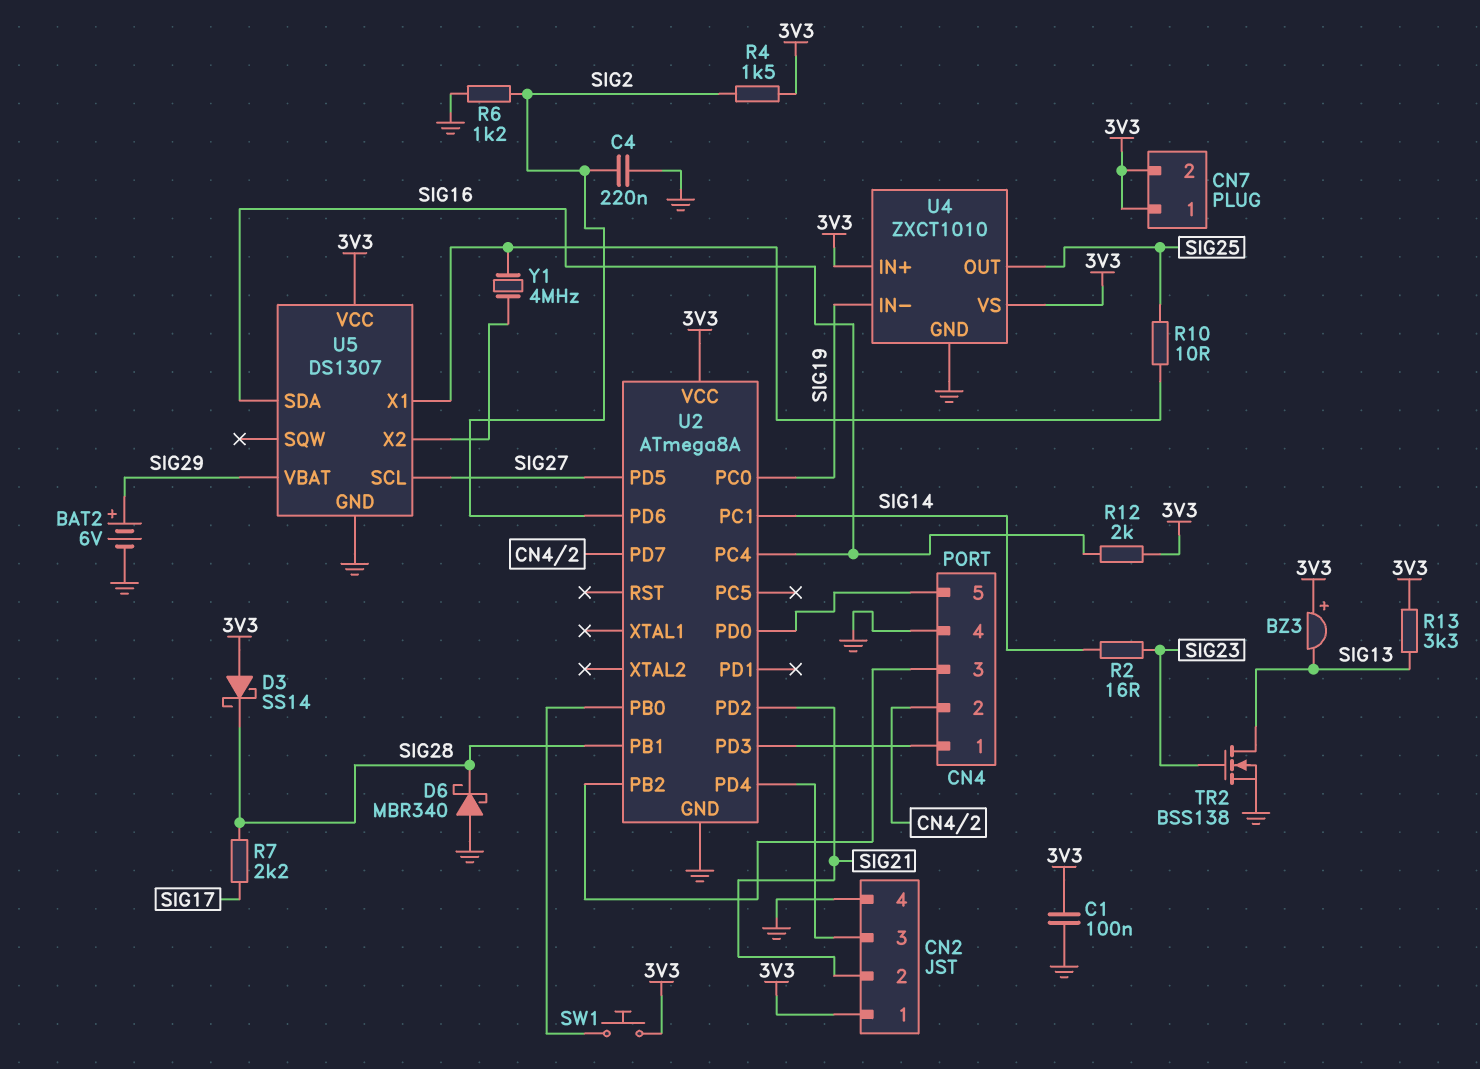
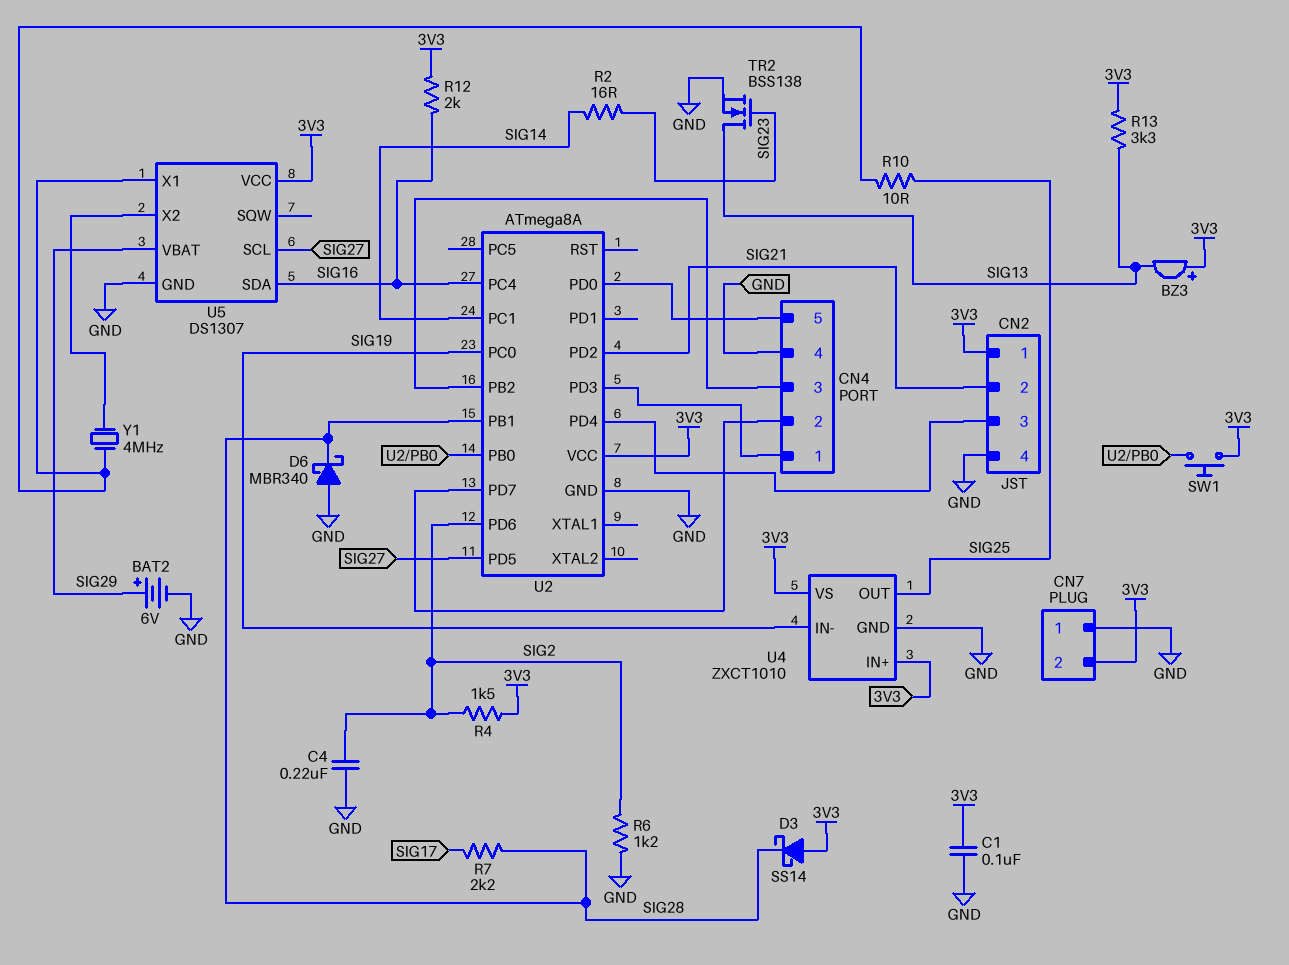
CN7 pin 1: 3V3 -> GND

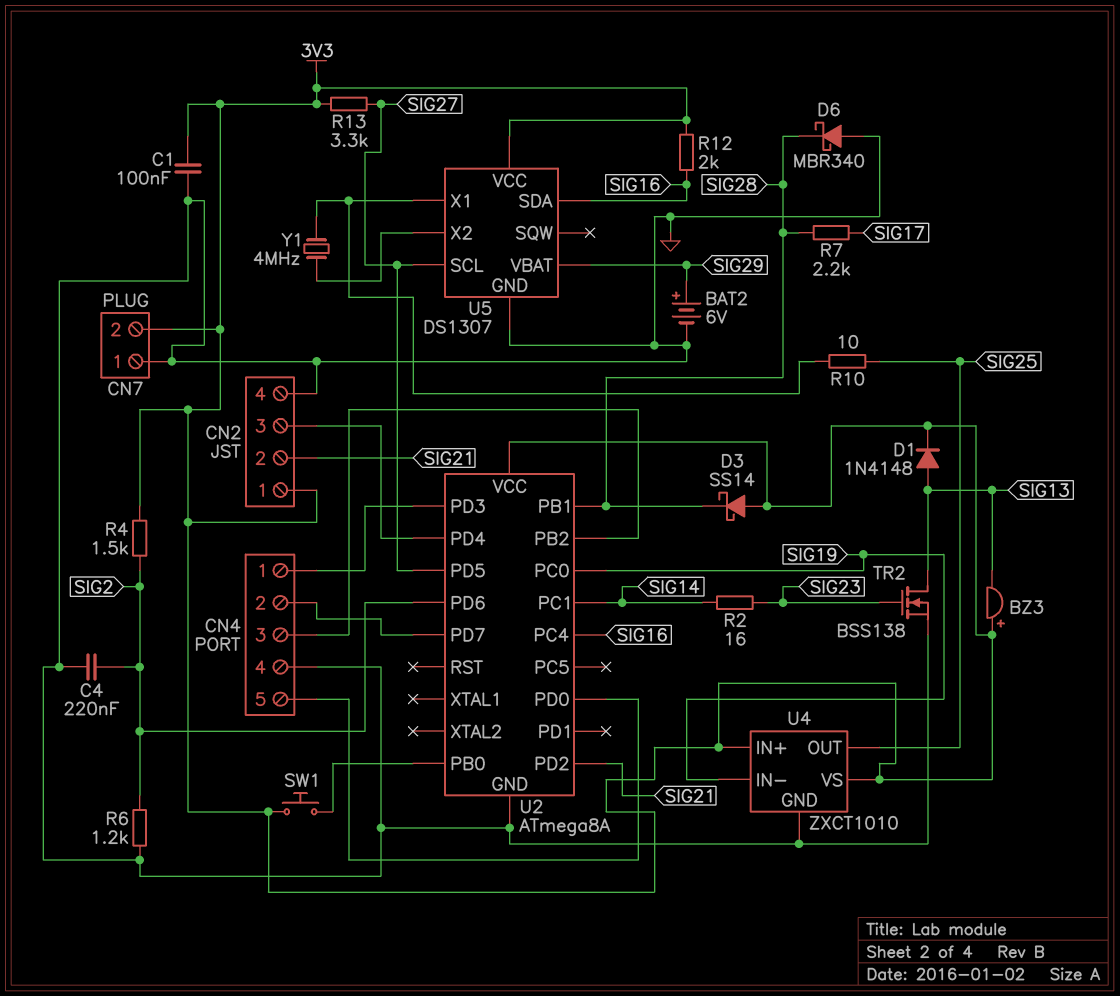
D1: none -> diode 1N4148 (A SIG13, K 3V3)
R13: 3.3k (3V3, SIG13) -> 3.3k (3V3, SIG27)

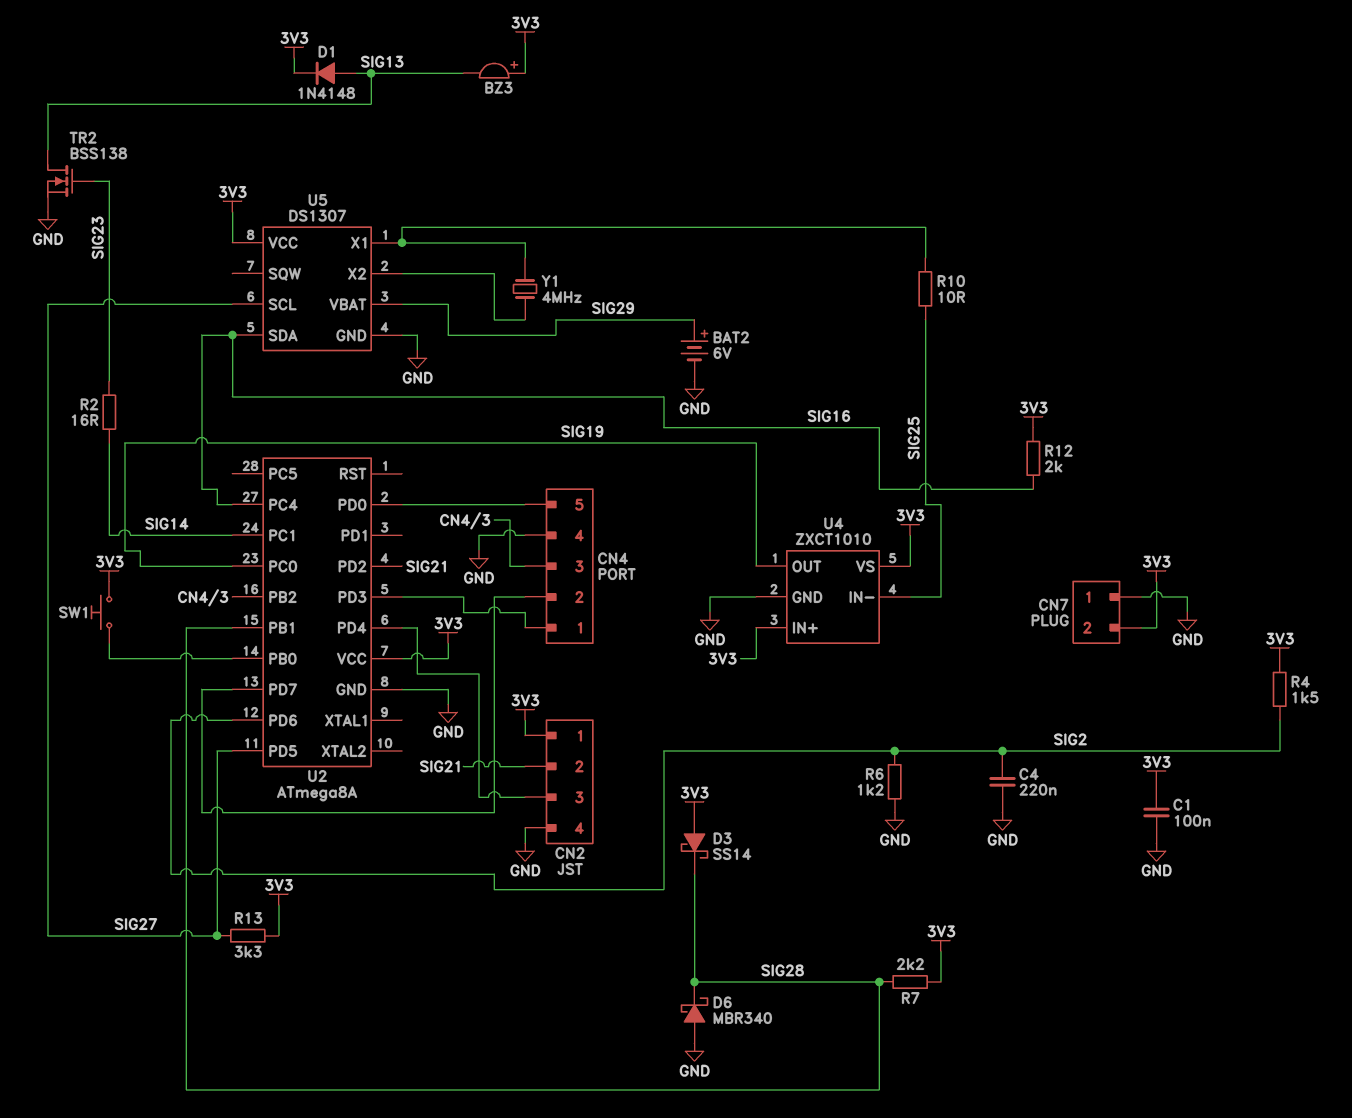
R7: 2.2k (SIG17, SIG28) -> 2.2k (3V3, SIG28)
U4 pin IN-: SIG19 -> SIG25
U4 pin OUT: SIG25 -> SIG19

